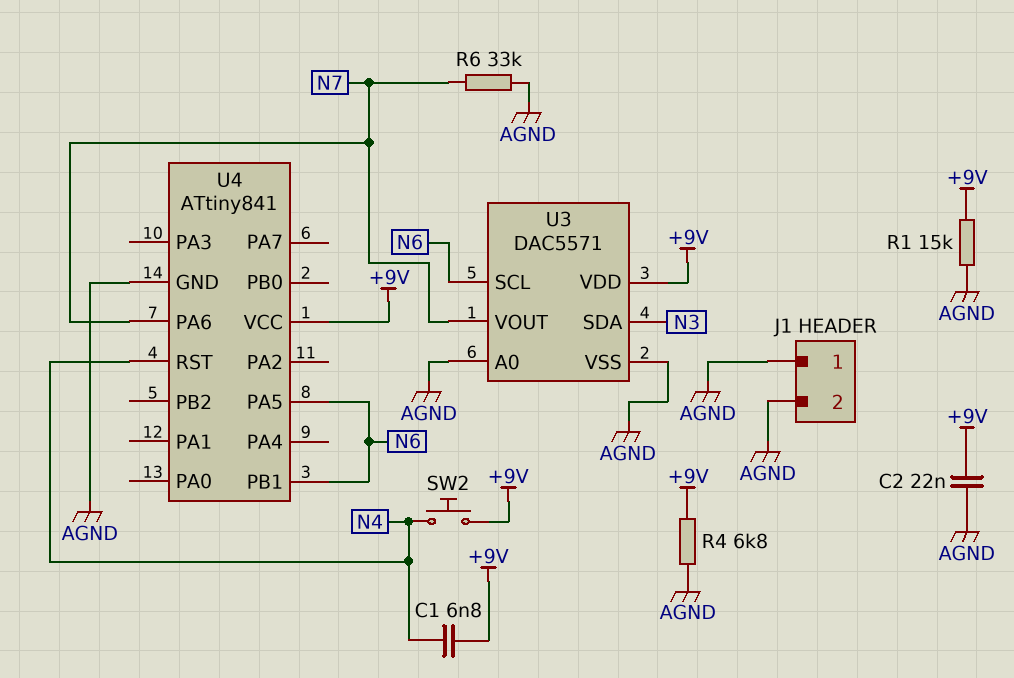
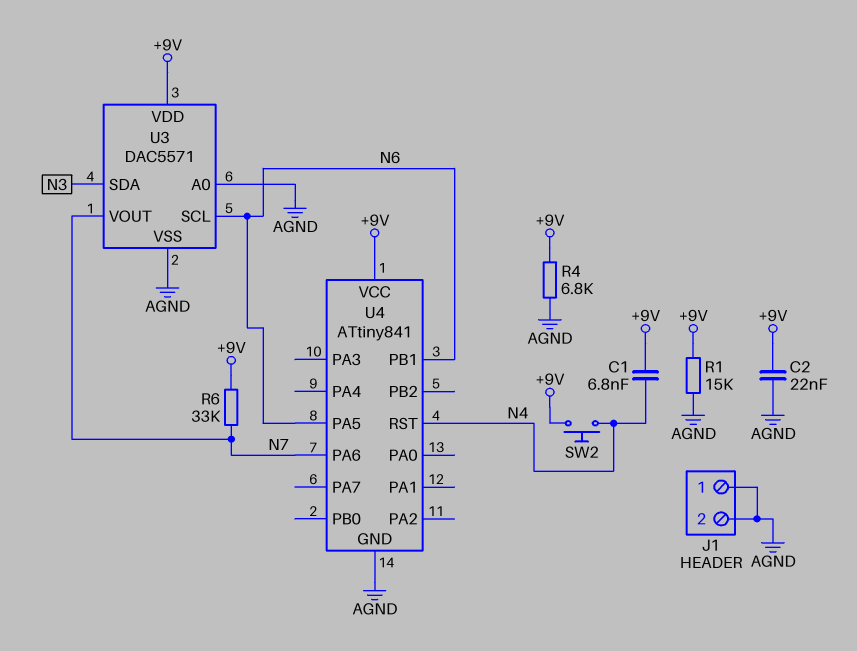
R6: 33k (AGND, N7) -> 33k (+9V, N7)

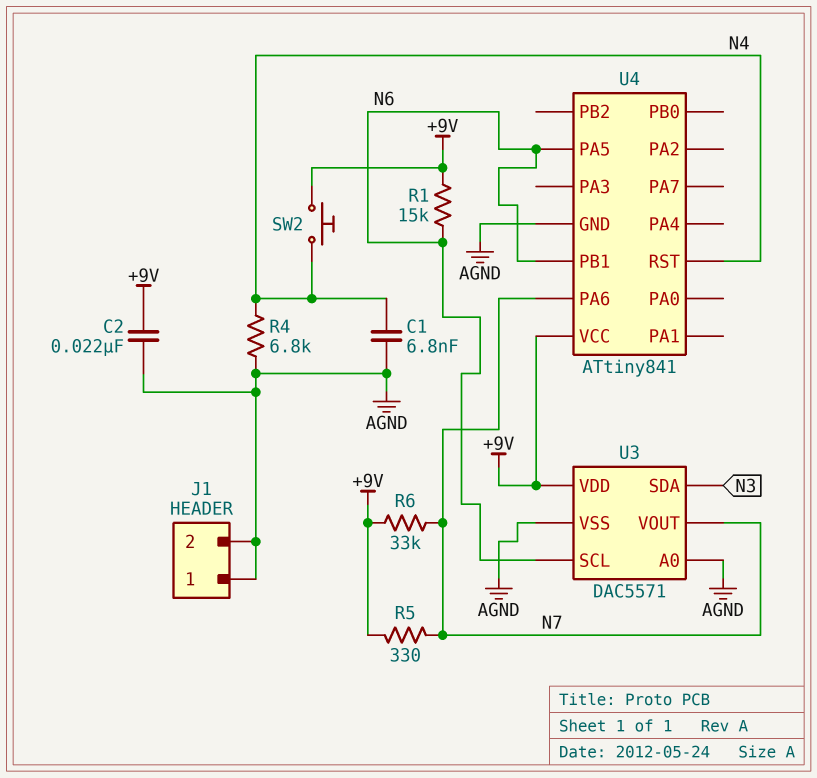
C1: 6.8nF (+9V, N4) -> 6.8nF (AGND, N4)
R1: 15k (+9V, AGND) -> 15k (+9V, N6)
R4: 6.8k (+9V, AGND) -> 6.8k (AGND, N4)
R5: none -> 330 (+9V, N7)

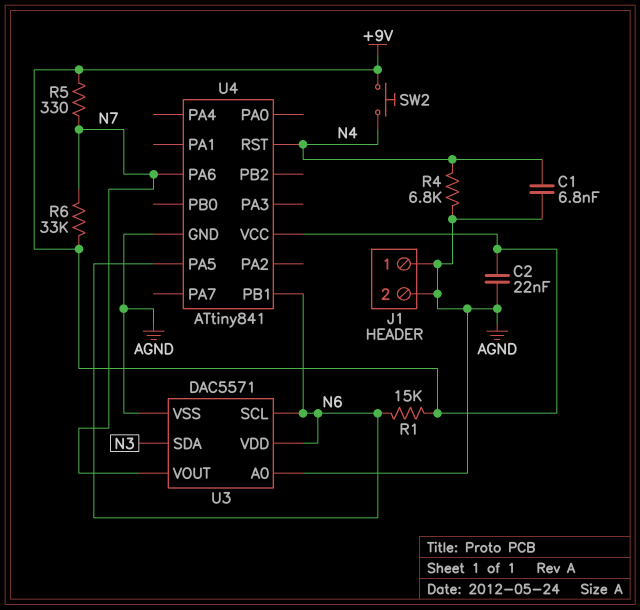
U3 pin VDD: +9V -> N6

